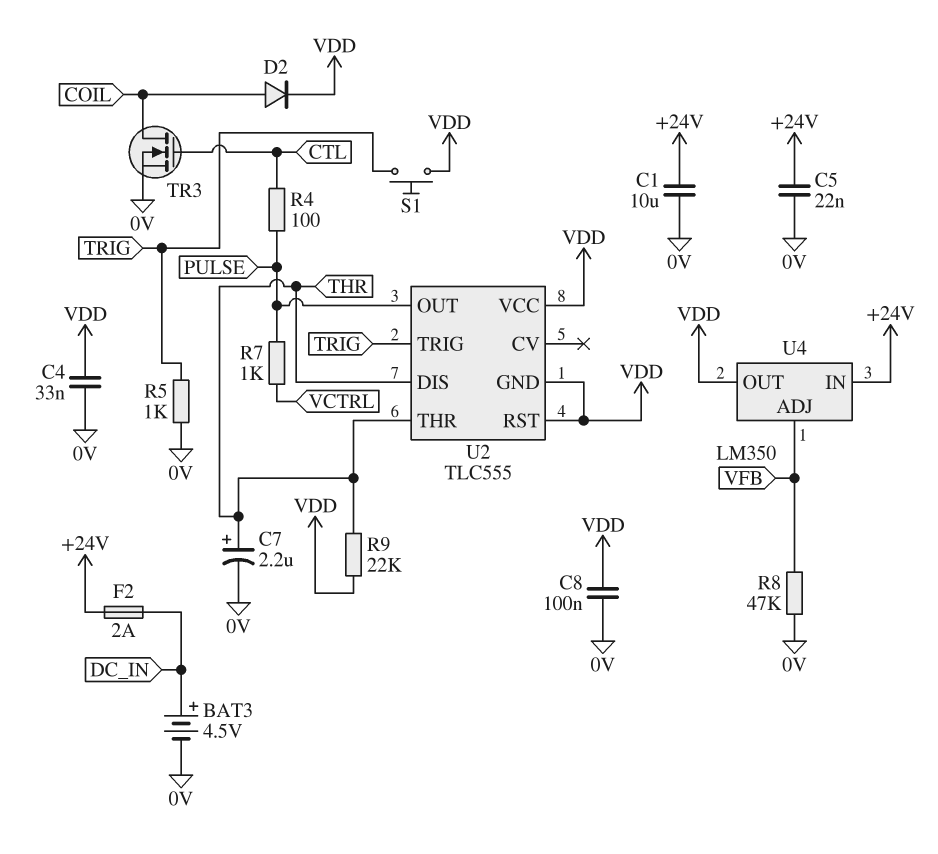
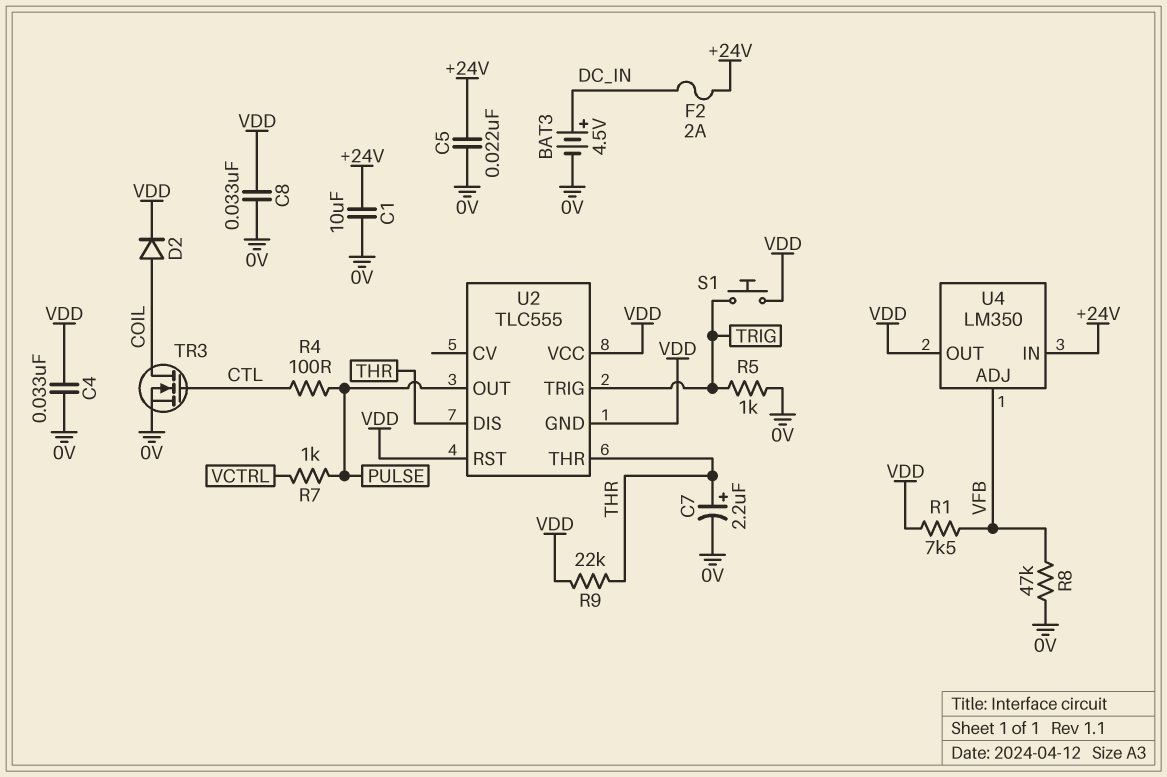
C8: 100nF (0V, VDD) -> 33nF (0V, VDD)
R1: none -> 7.5k (VDD, VFB)

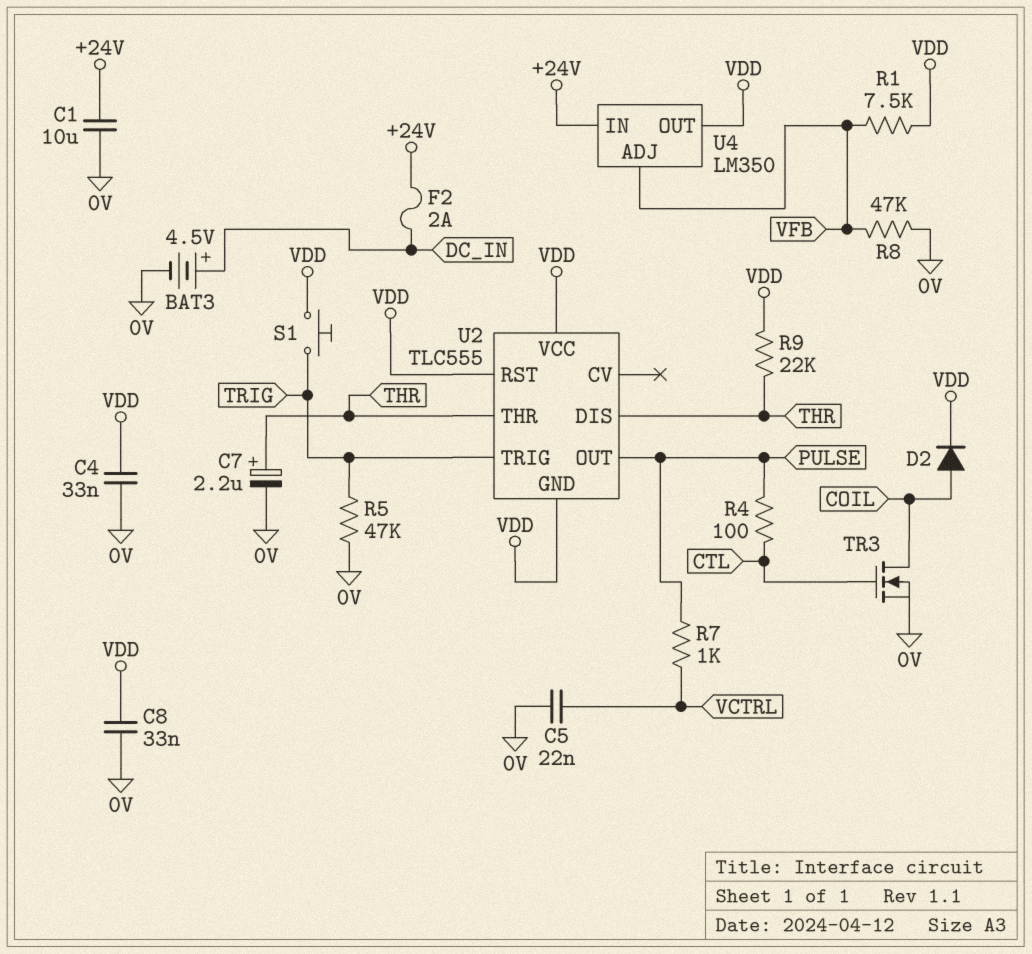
C5: 22nF (+24V, 0V) -> 22nF (0V, VCTRL)
R5: 1k (0V, TRIG) -> 47k (0V, TRIG)

